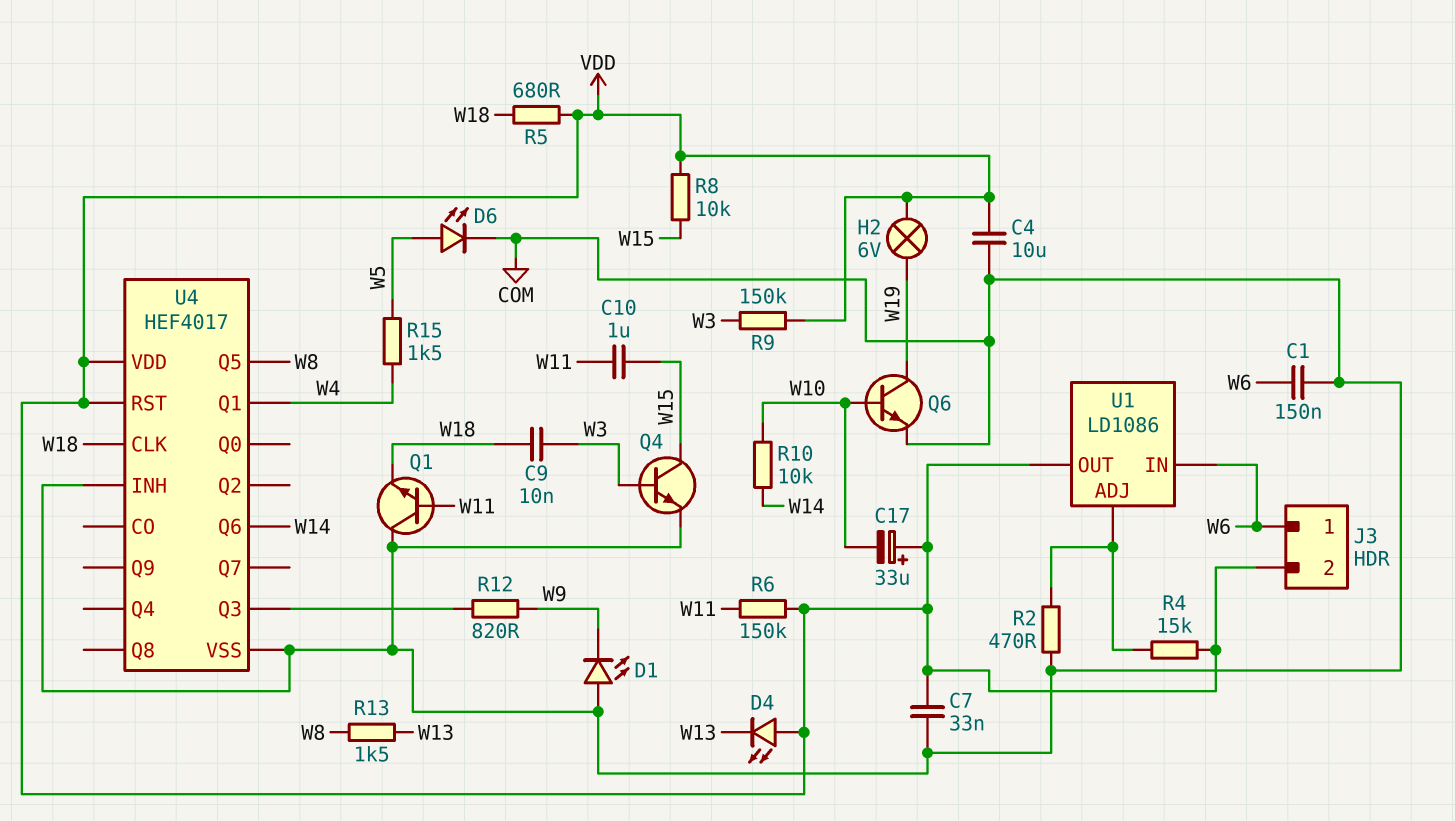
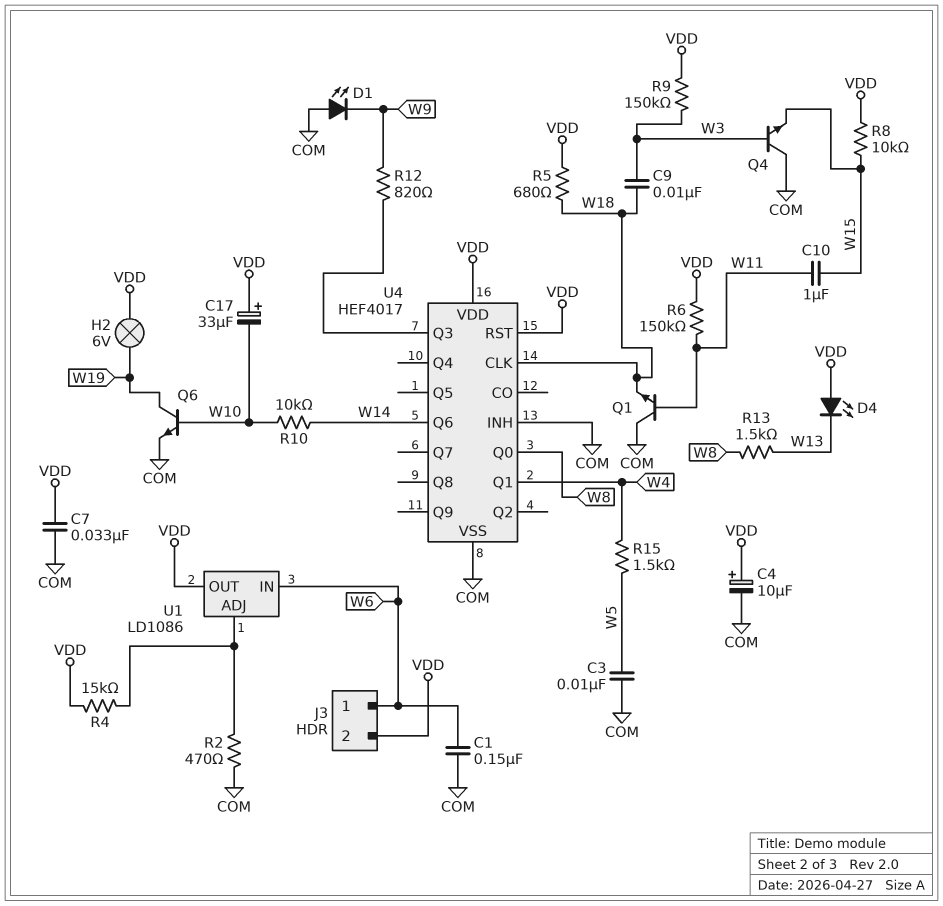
C3: none -> 10nF (COM, W5)
C4: 10uF (COM, VDD) -> 10uF (plus VDD, minus COM)
D6: LED (A W5, K COM) -> none
Q4: NPN (B W3, C W15, E COM) -> NPN (B W3, C COM, E W15)
U4 pin Q0: none -> W8
U4 pin Q5: W8 -> none

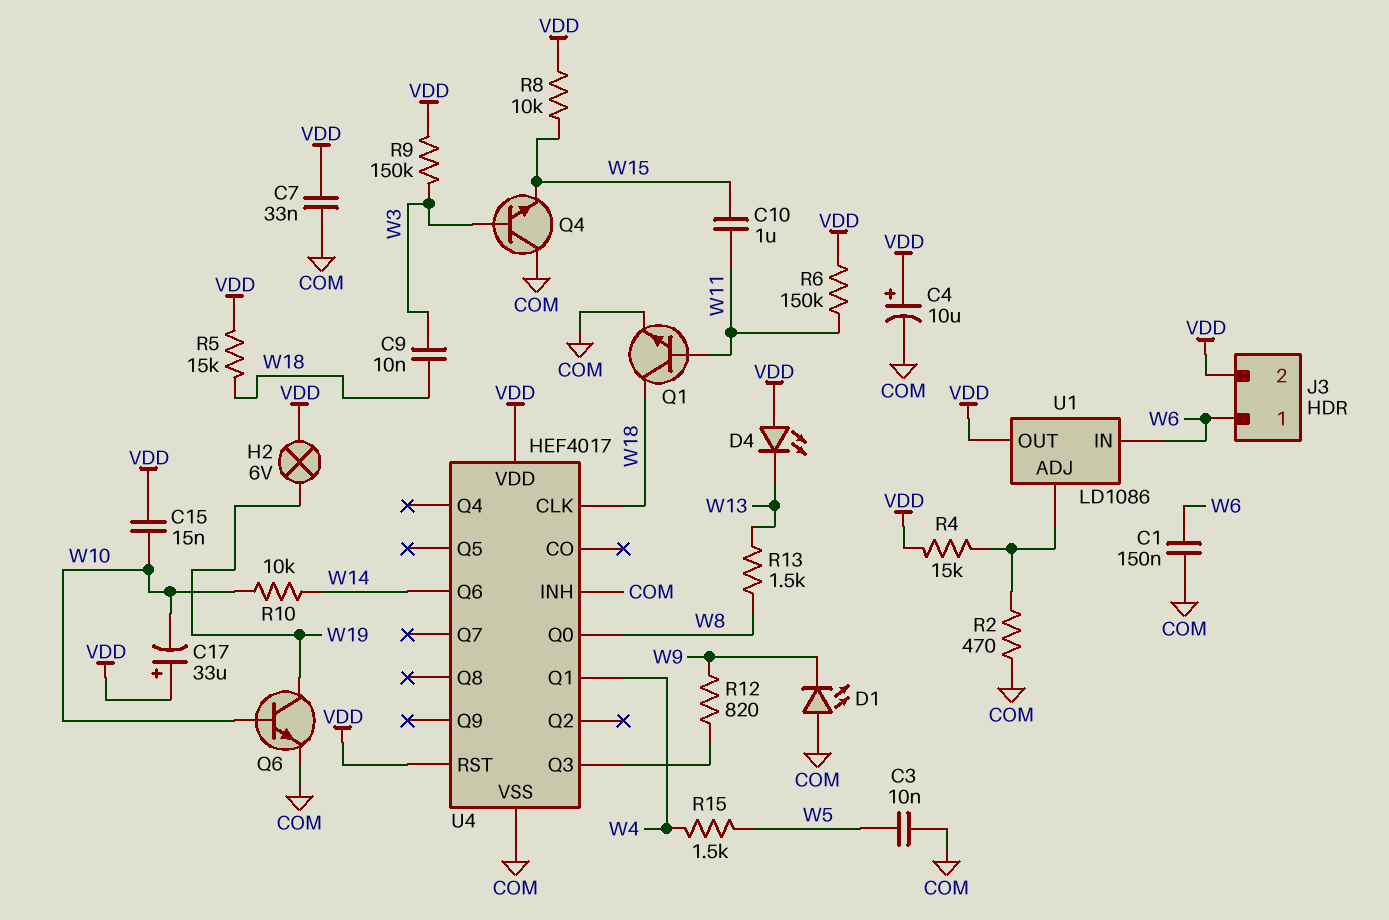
C15: none -> 15nF (VDD, W10)
Q1: NPN (B W11, C COM, E W18) -> NPN (B W11, C W18, E COM)
R5: 680 (VDD, W18) -> 15k (VDD, W18)

